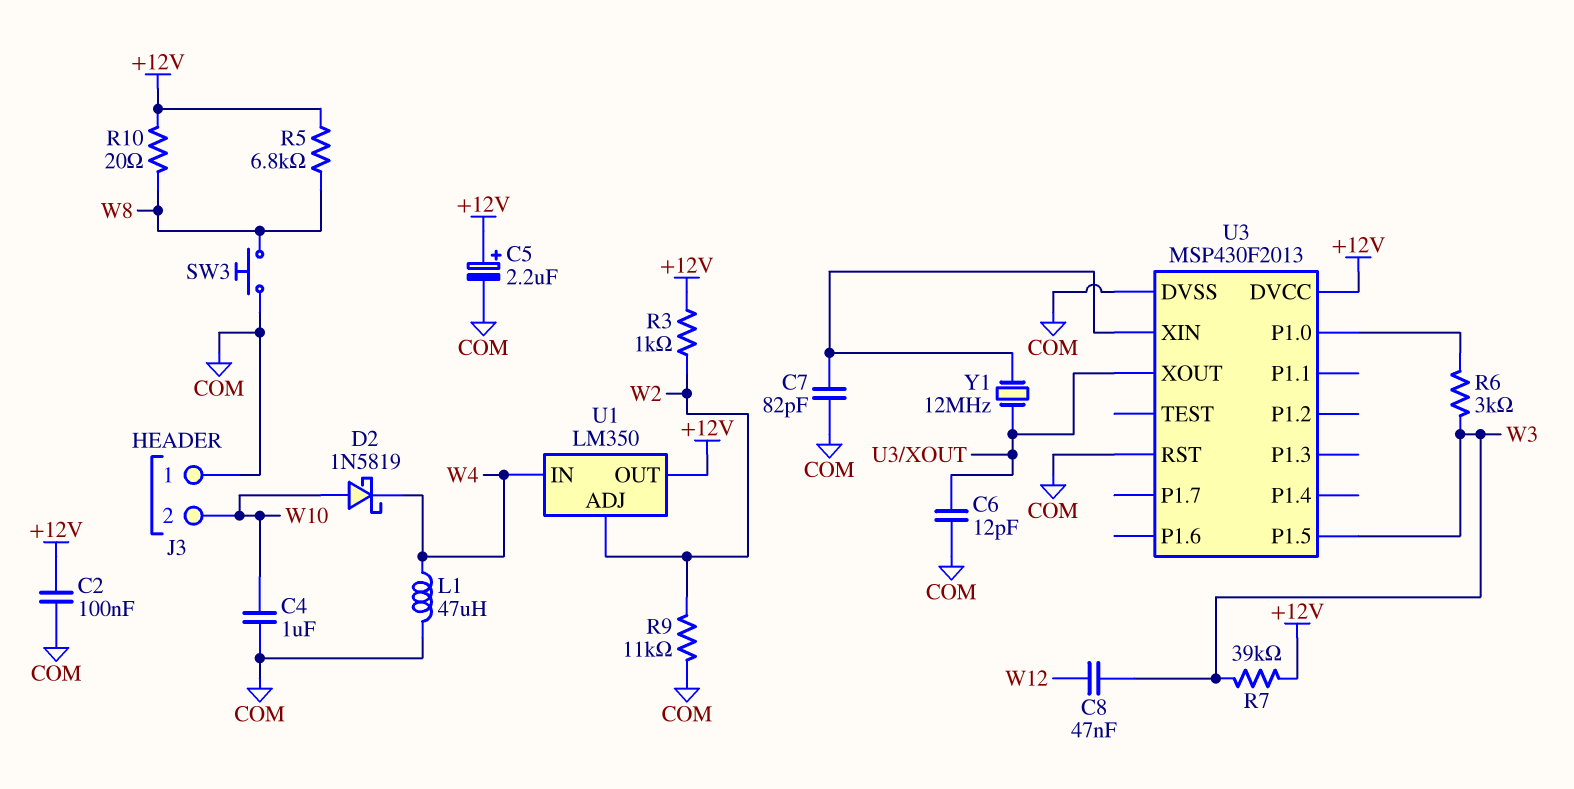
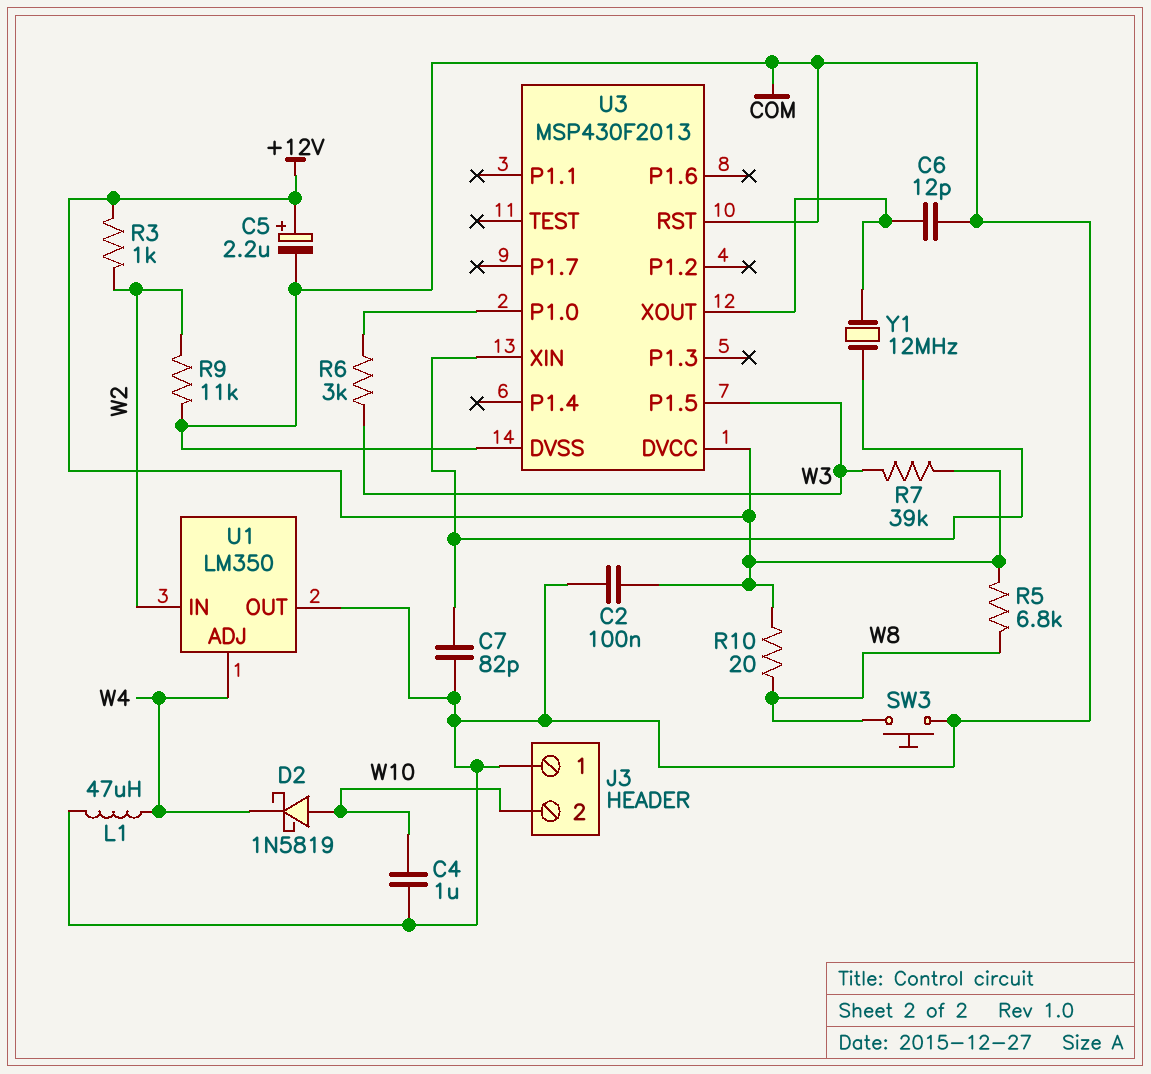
C8: 47nF (W3, W12) -> none
U1 pin ADJ: W2 -> W4
U1 pin IN: W4 -> W2
U1 pin OUT: +12V -> COM

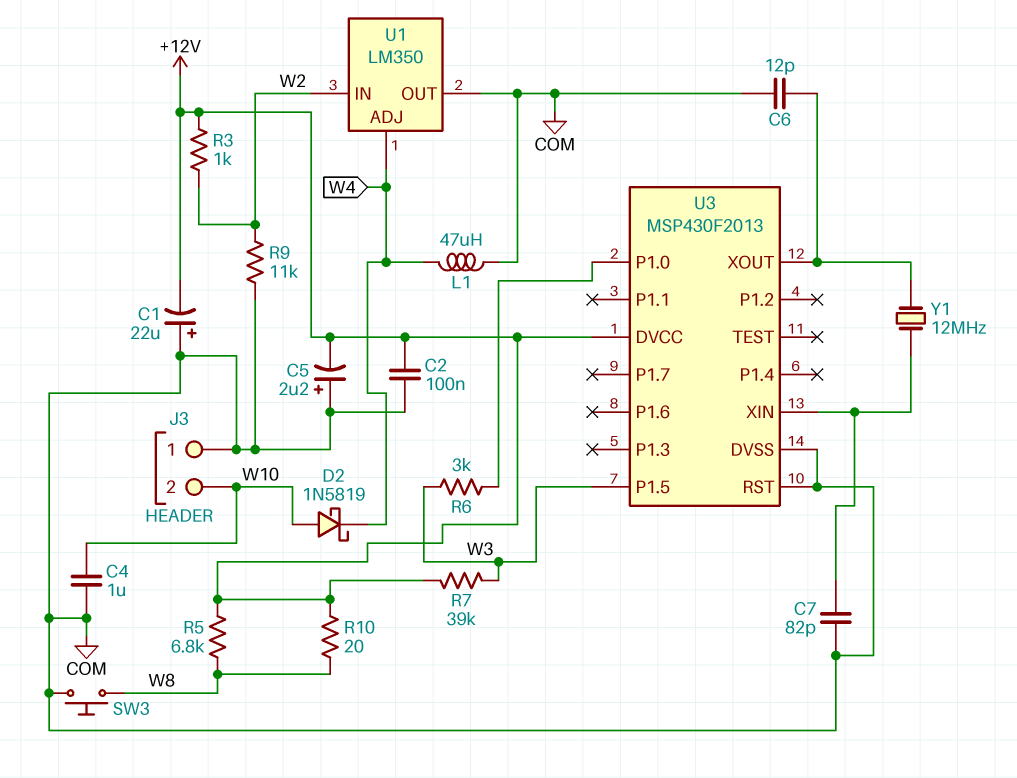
C1: none -> 22uF (plus COM, minus +12V)
C5: 2.2uF (plus +12V, minus COM) -> 2.2uF (plus COM, minus +12V)

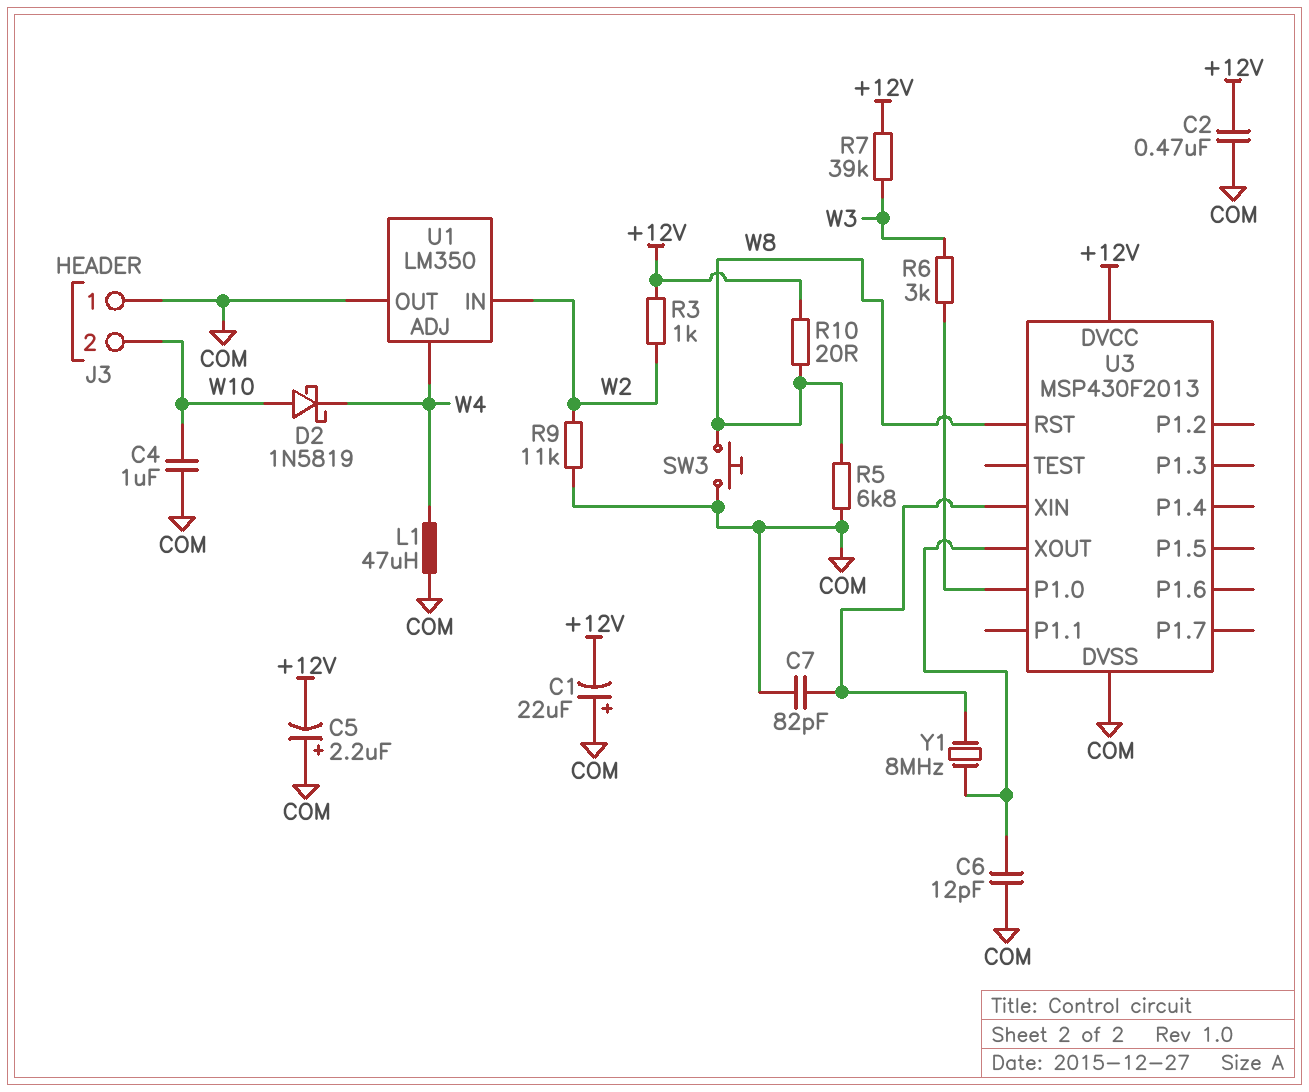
C2: 100nF (+12V, COM) -> 470nF (+12V, COM)
R5: 6.8k (+12V, W8) -> 6.8k (COM, W8)
U3 pin P1.5: W3 -> none
U3 pin RST: COM -> W8
Y1: 12MHz (U3/XIN, U3/XOUT) -> 8MHz (U3/XIN, U3/XOUT)

